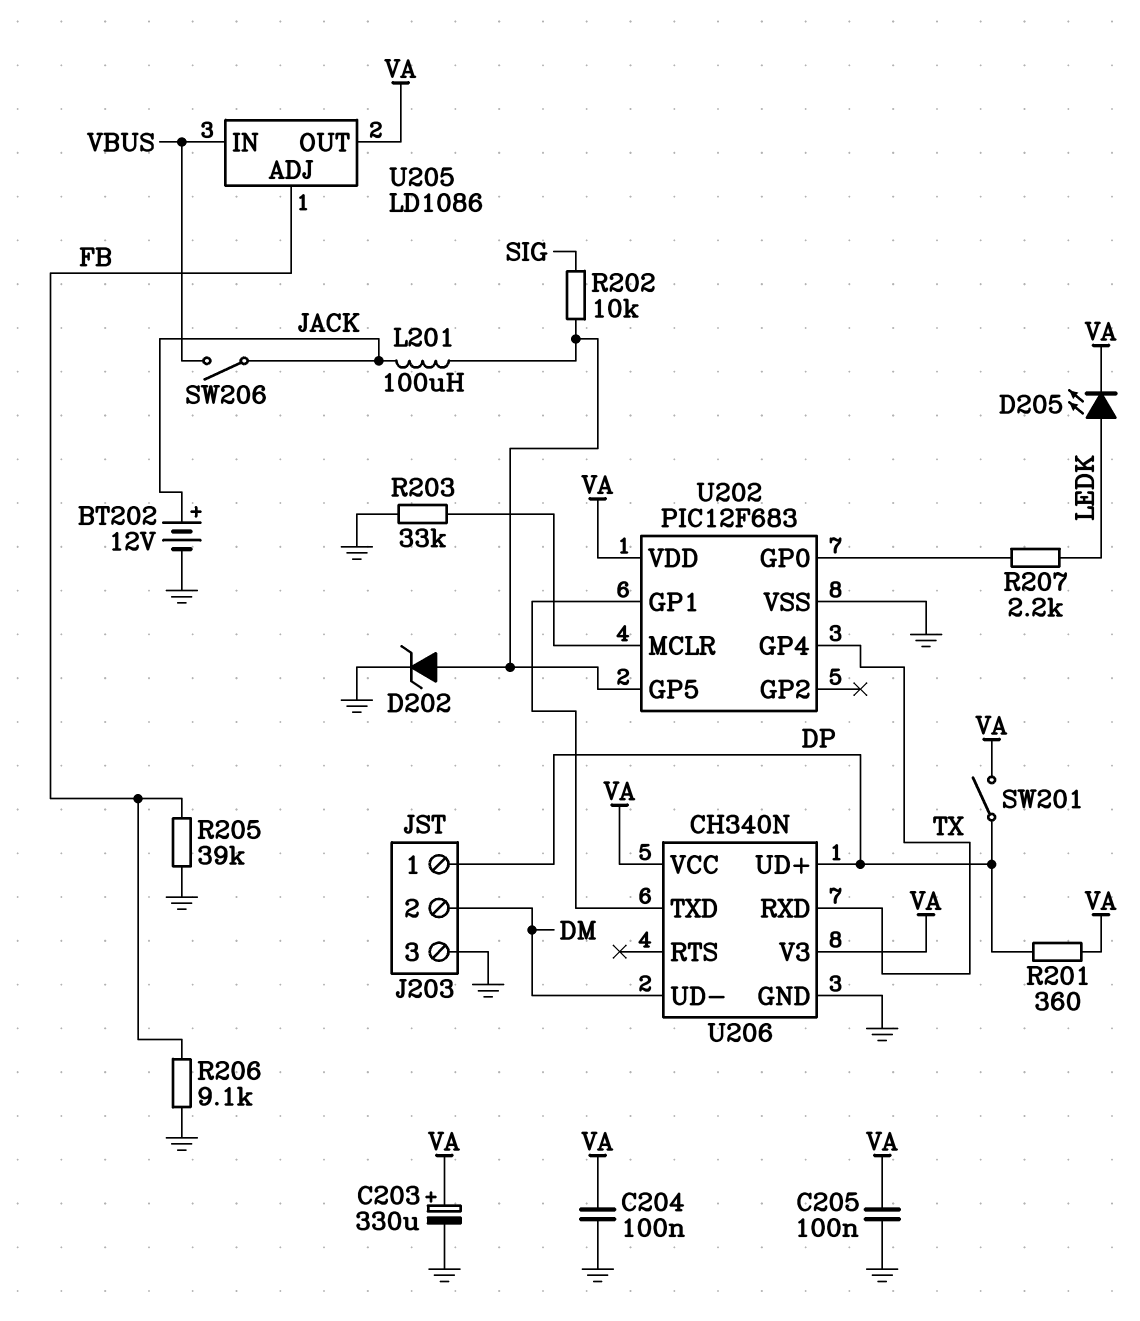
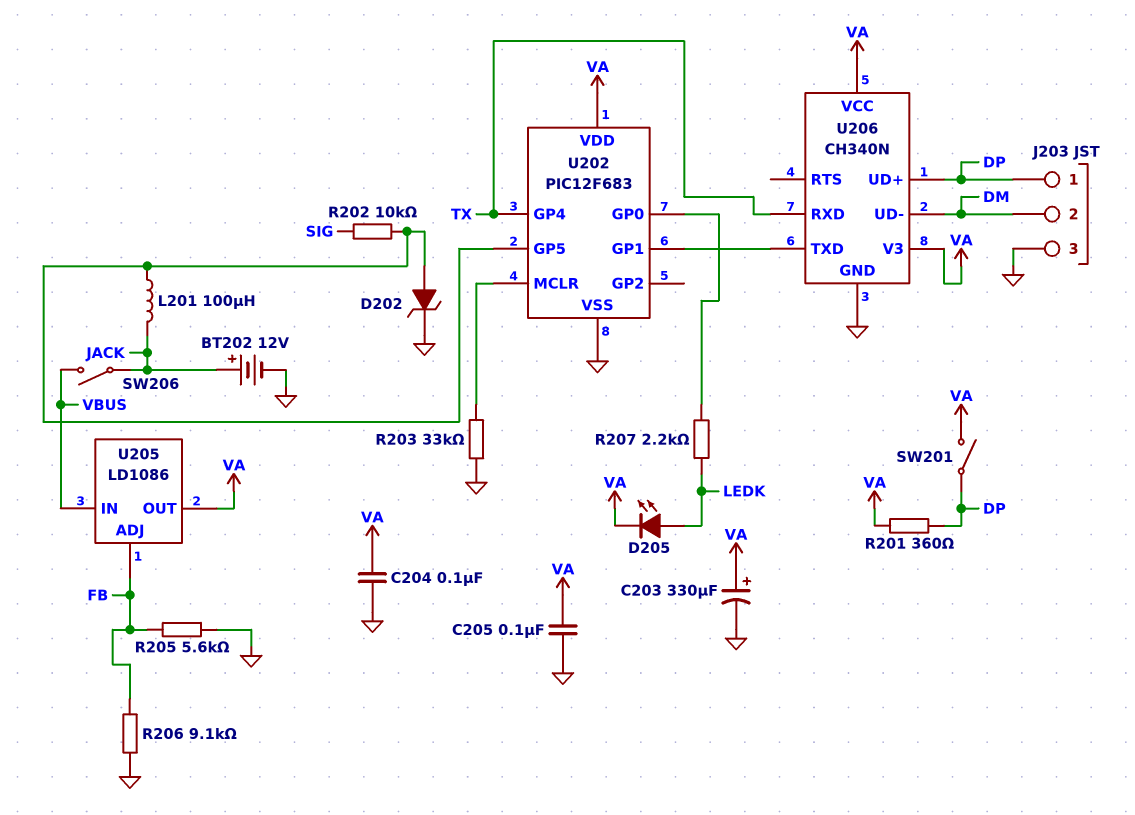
R205: 39k (FB, GND) -> 5.6k (FB, GND)

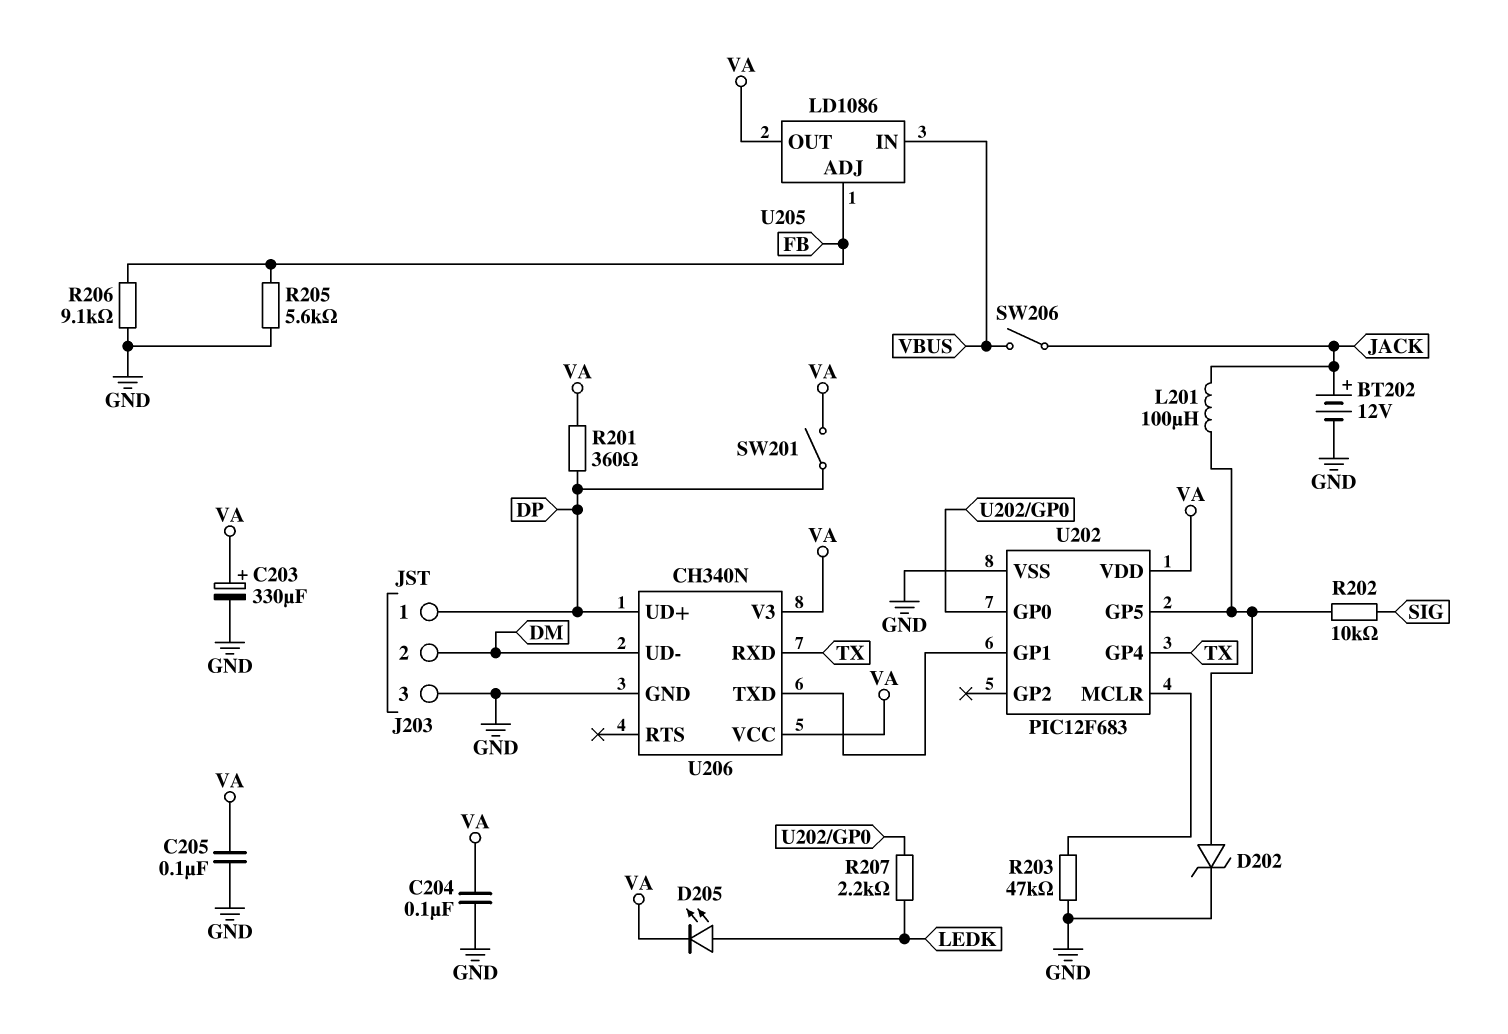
R203: 33k (GND, U202/MCLR) -> 47k (GND, U202/MCLR)

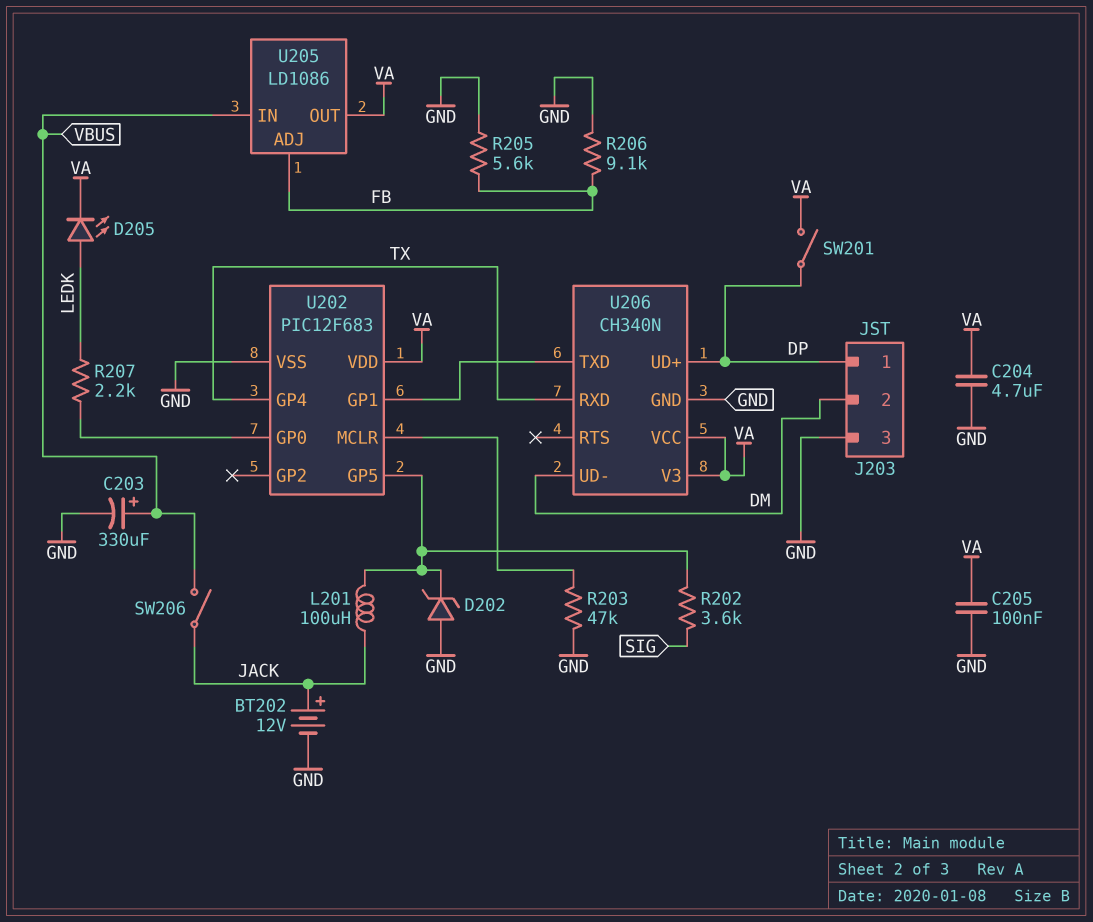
C203: 330uF (plus VA, minus GND) -> 330uF (plus VBUS, minus GND)
C204: 100nF (GND, VA) -> 4.7uF (GND, VA)
D202: zener (A U202/GP5, K GND) -> zener (A GND, K U202/GP5)
R201: 360 (DP, VA) -> none
R202: 10k (SIG, U202/GP5) -> 3.6k (SIG, U202/GP5)

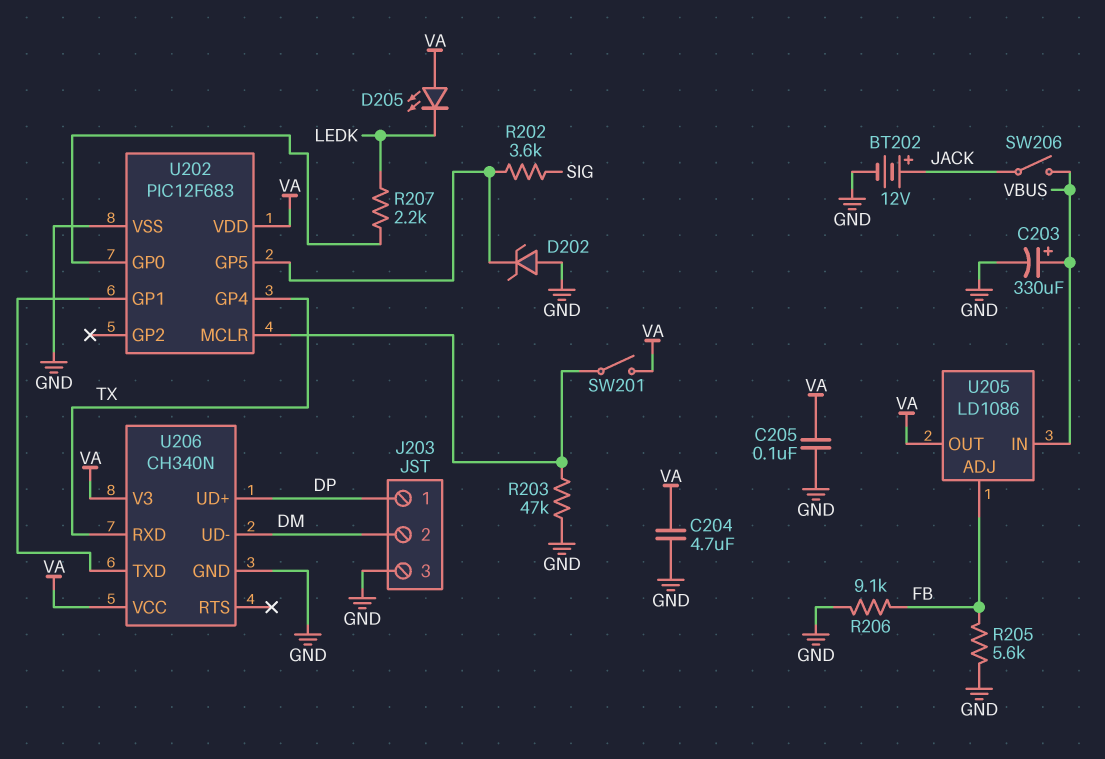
D205: LED (A LEDK, K VA) -> LED (A VA, K LEDK)
L201: 100uH (JACK, U202/GP5) -> none
SW201: switch (DP, VA) -> switch (U202/MCLR, VA)

